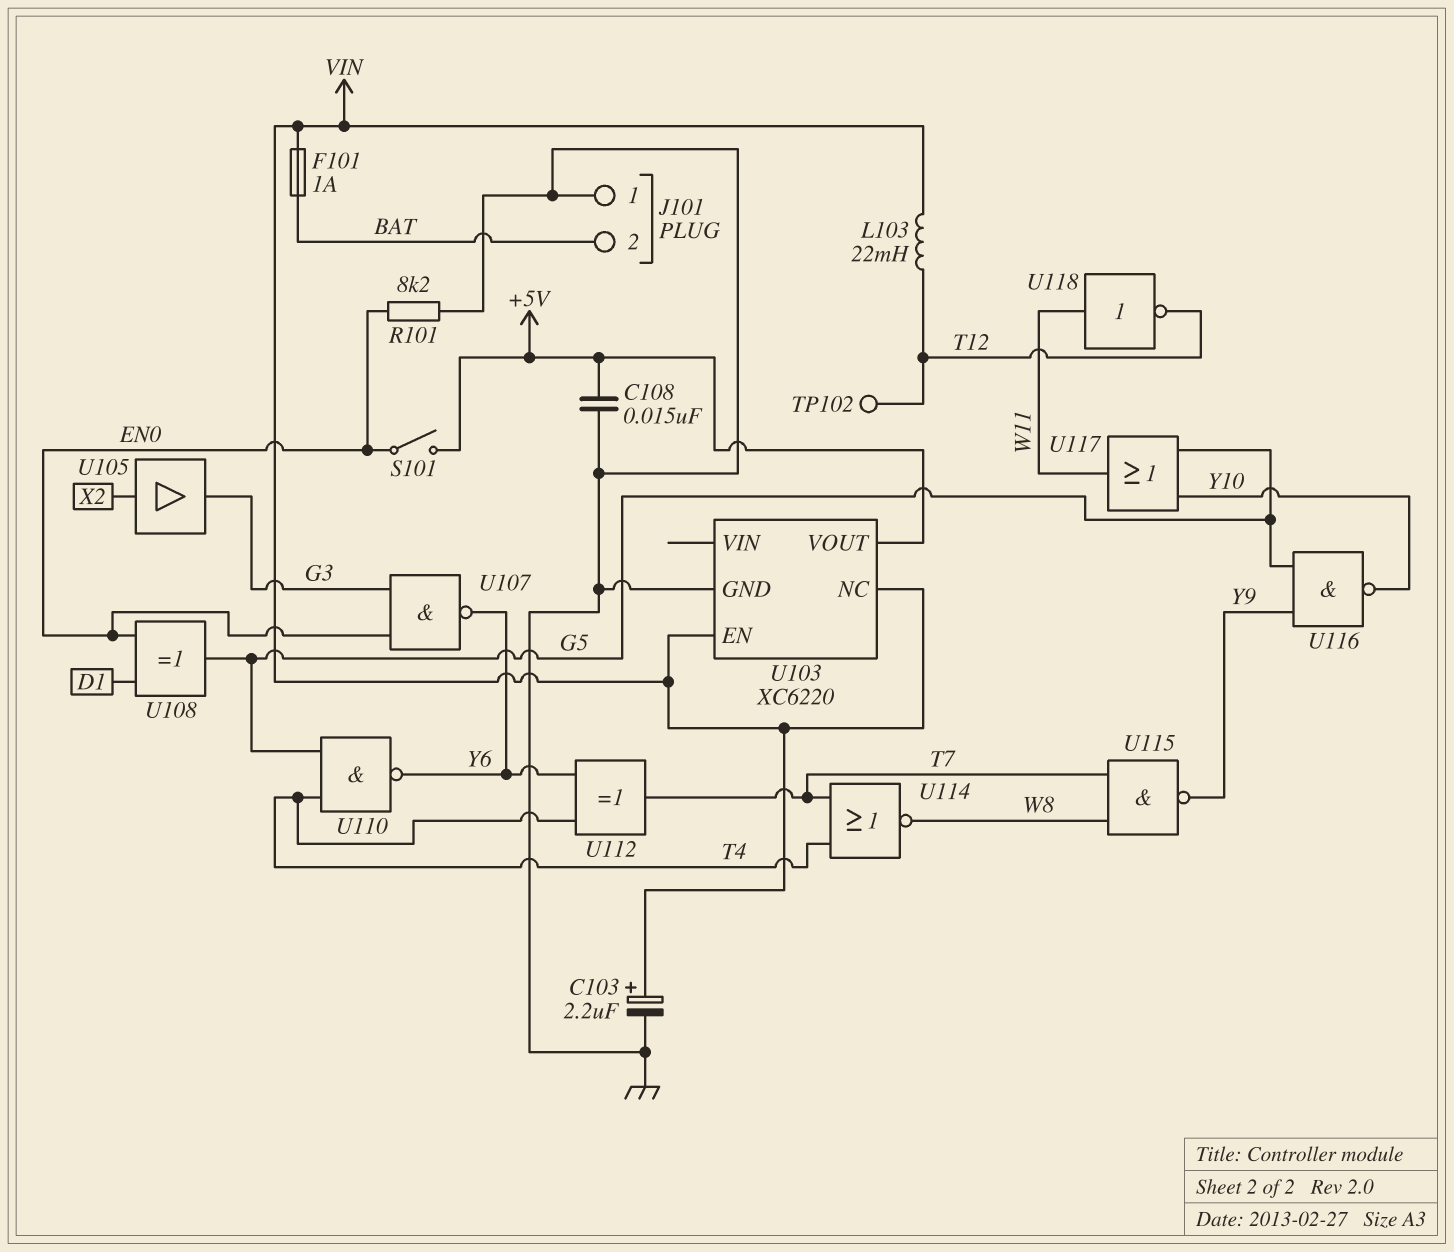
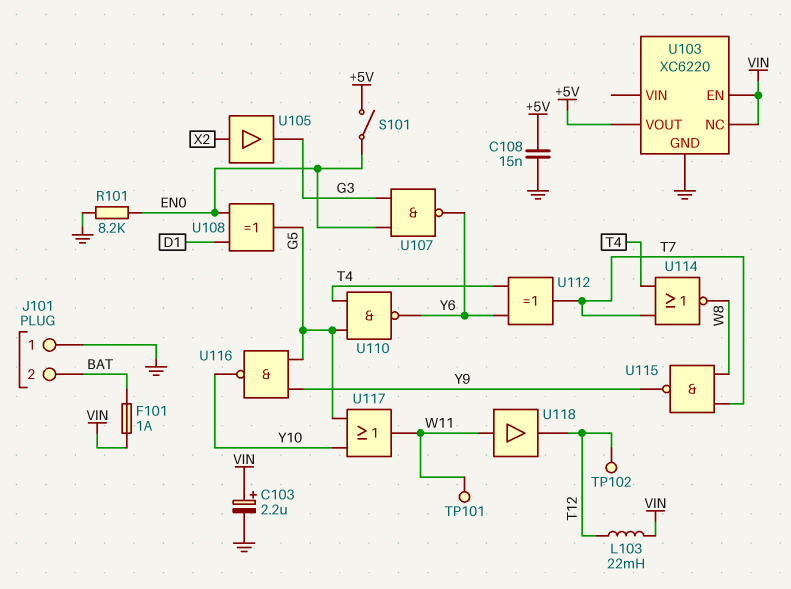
TP101: none -> test point (W11)
U118: NOT (in W11, out T12) -> buffer (in W11, out T12)

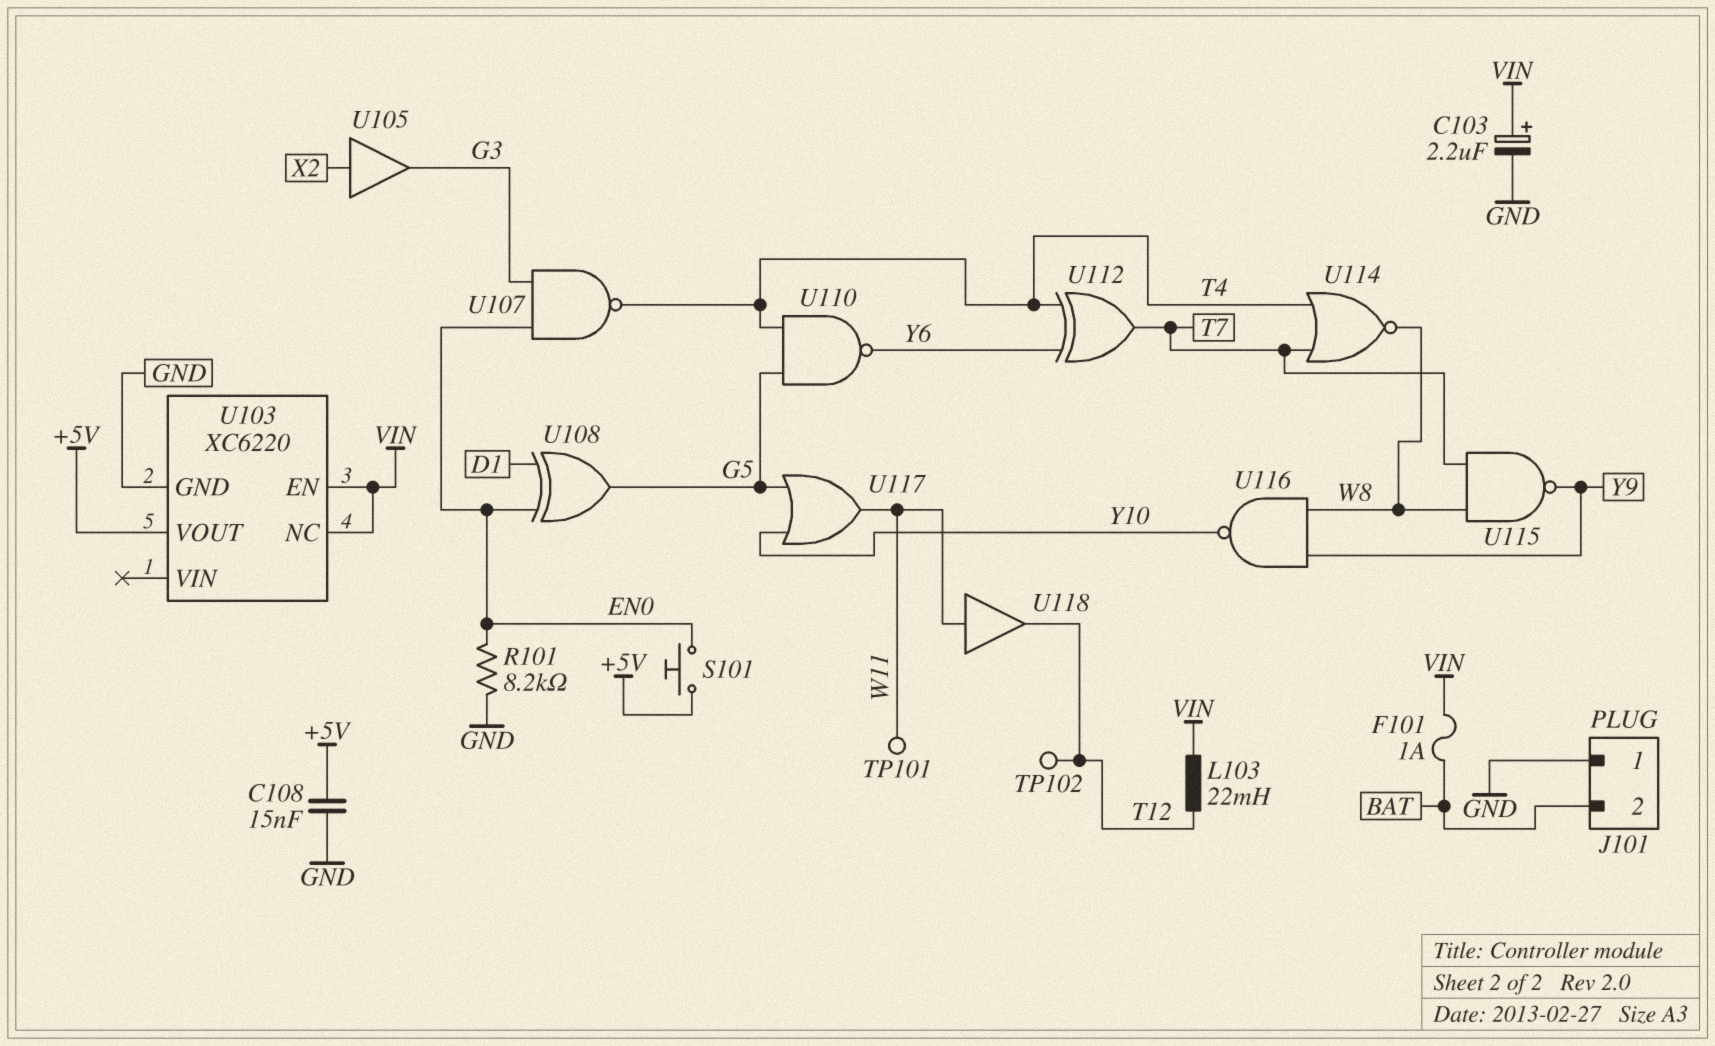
S101: switch (+5V, EN0) -> button (+5V, EN0)
U107: NAND (in EN0, in G3, out Y6) -> NAND (in EN0, in G3, out T4)
U116: NAND (in G5, in Y9, out Y10) -> NAND (in W8, in Y9, out Y10)

